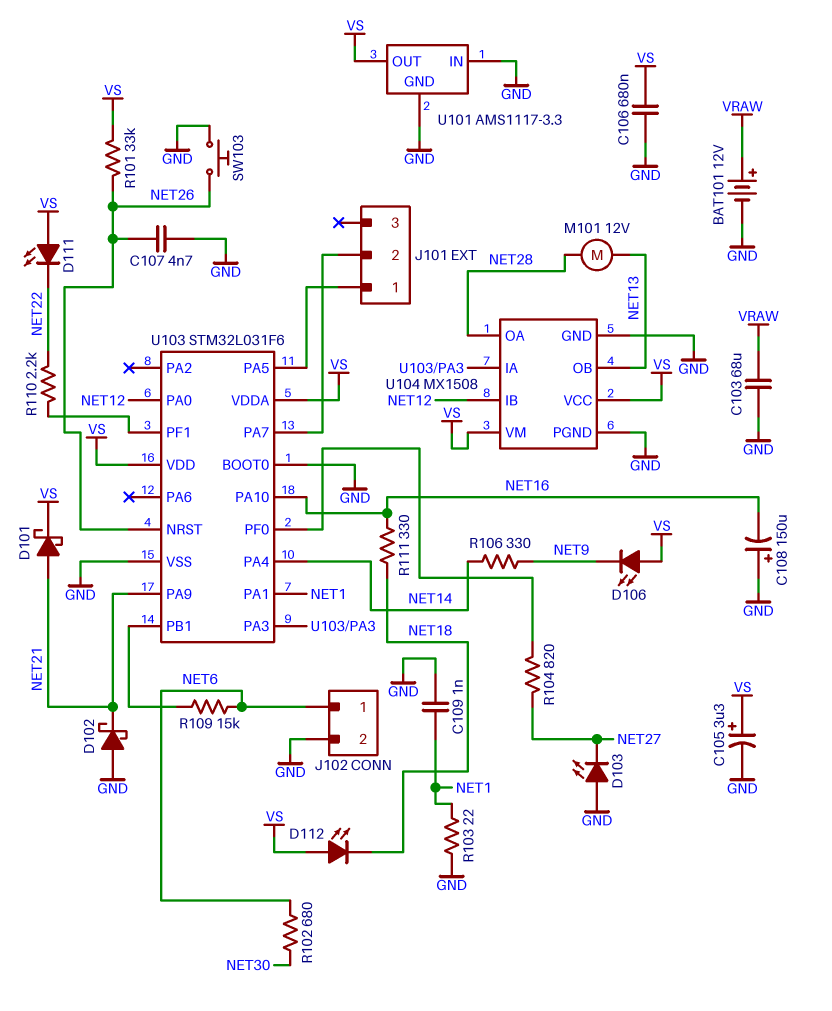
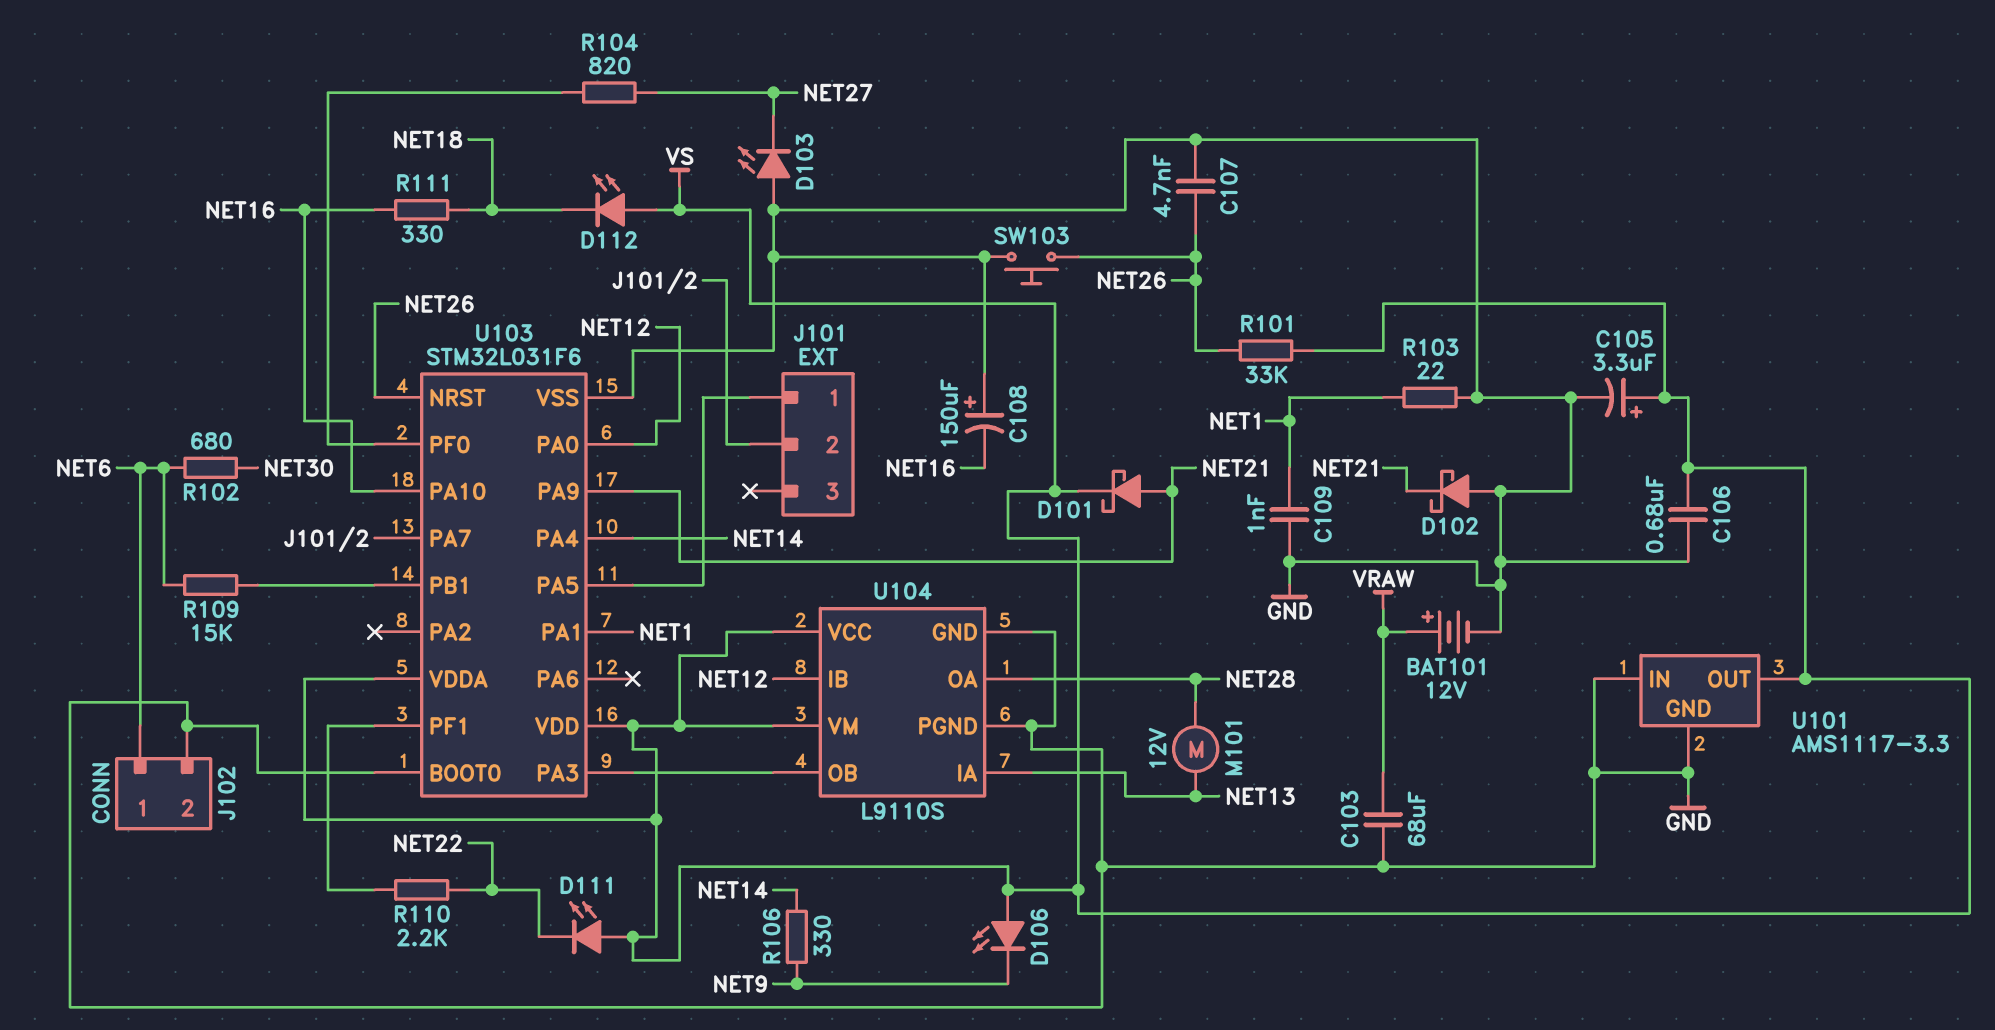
U104: MX1508 -> L9110S
U104 pin IA: U103/PA3 -> NET13
U104 pin OB: NET13 -> U103/PA3

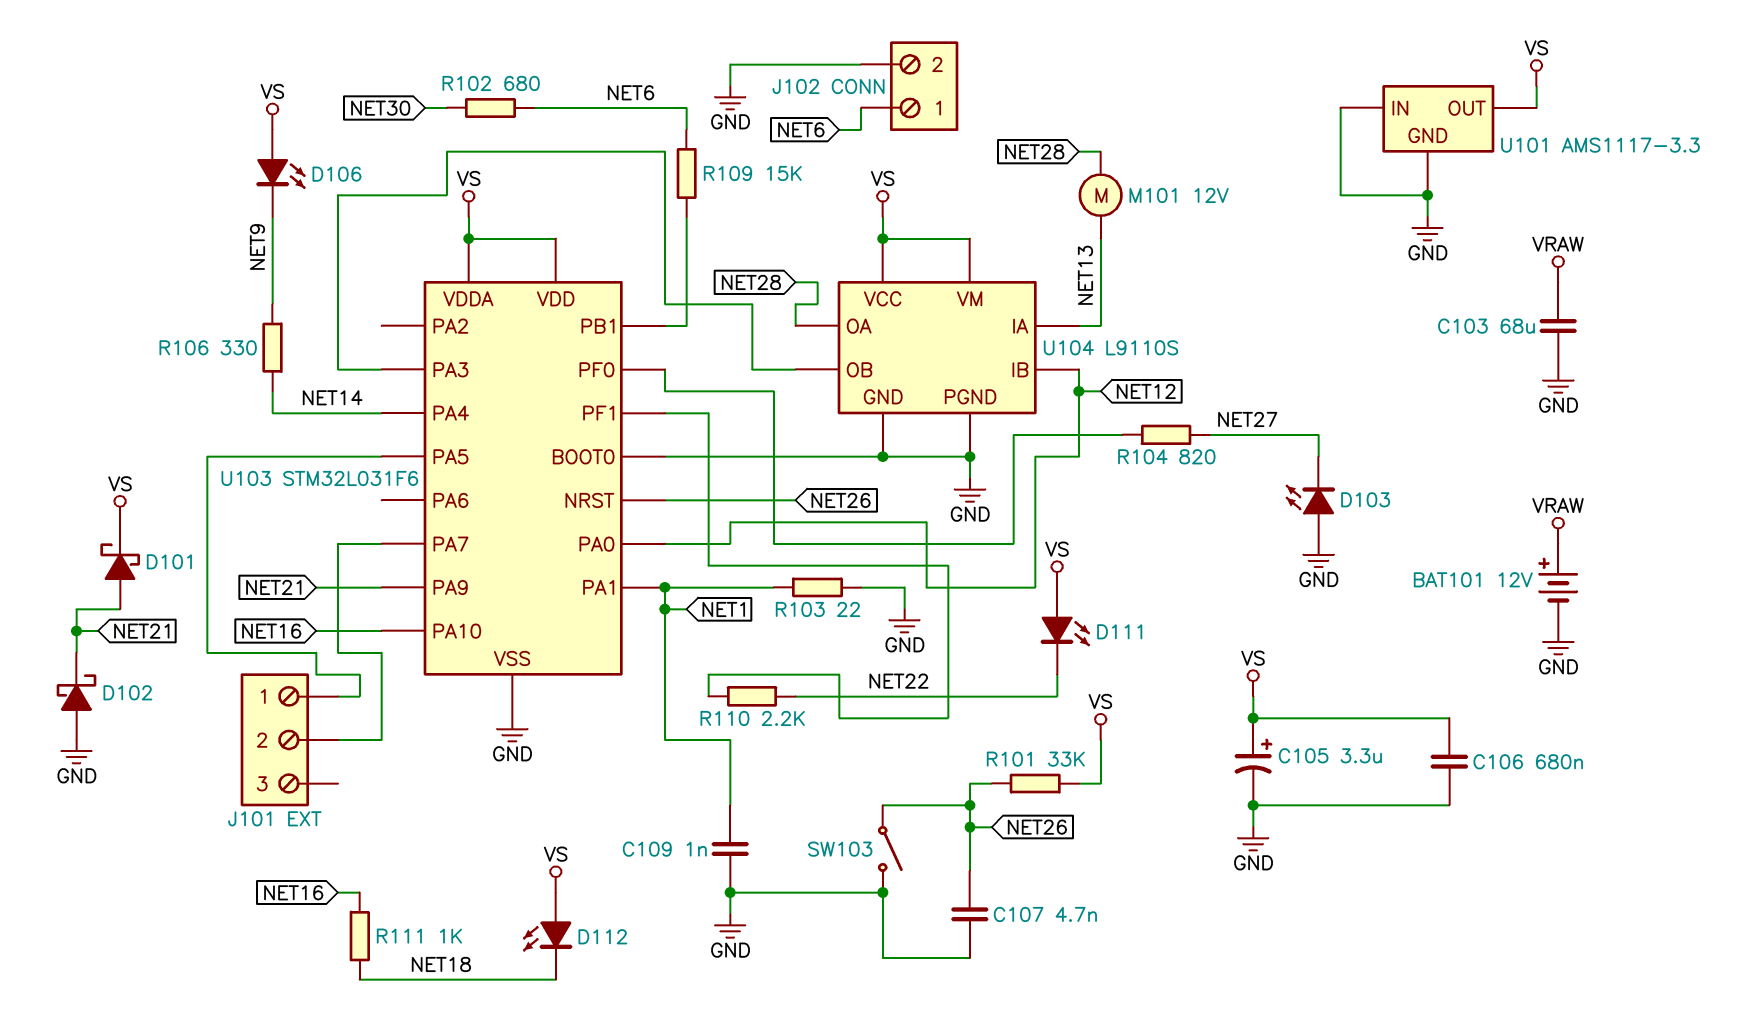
C108: 150uF (plus GND, minus NET16) -> none
R111: 330 (NET16, NET18) -> 1k (NET16, NET18)
SW103: button (GND, NET26) -> switch (GND, NET26)

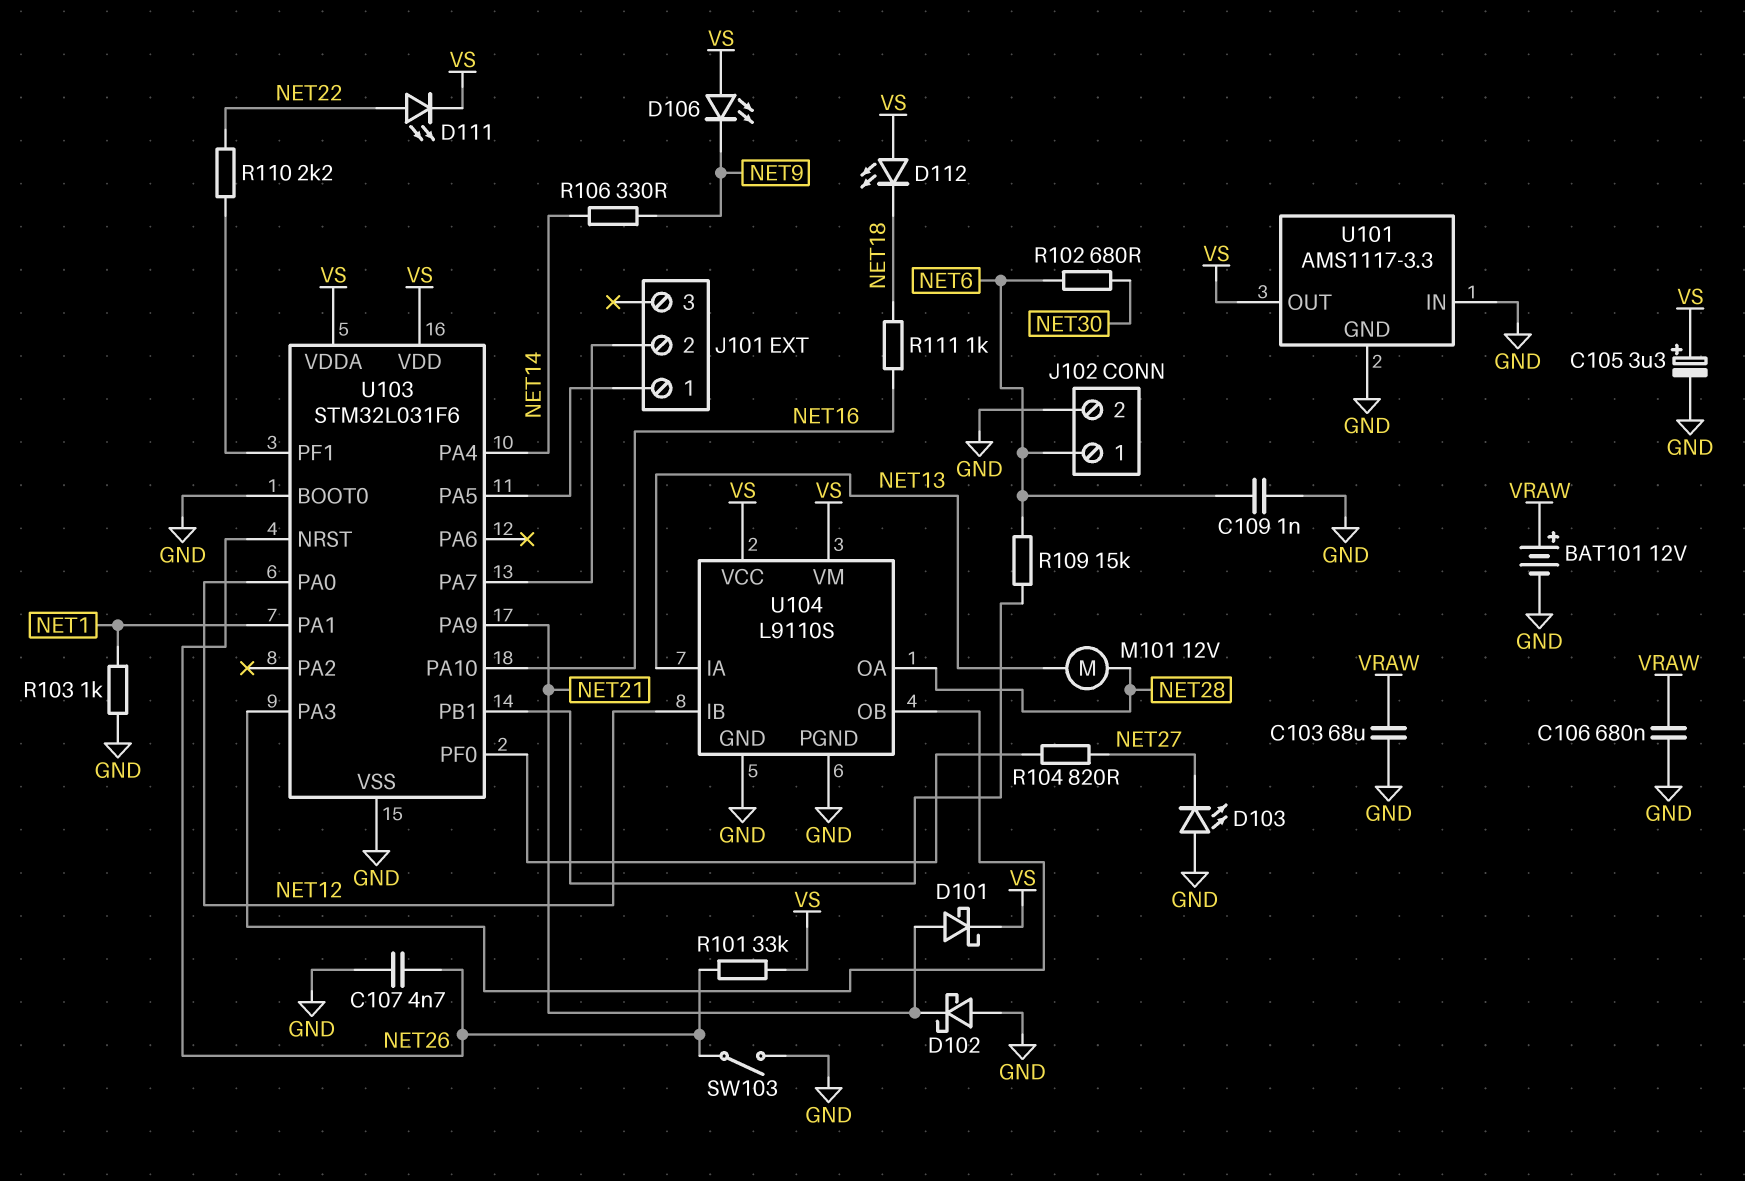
C106: 680nF (GND, VS) -> 680nF (GND, VRAW)
C109: 1nF (GND, NET1) -> 1nF (GND, NET6)
D111: LED (A VS, K NET22) -> LED (A NET22, K VS)
R103: 22 (GND, NET1) -> 1k (GND, NET1)

